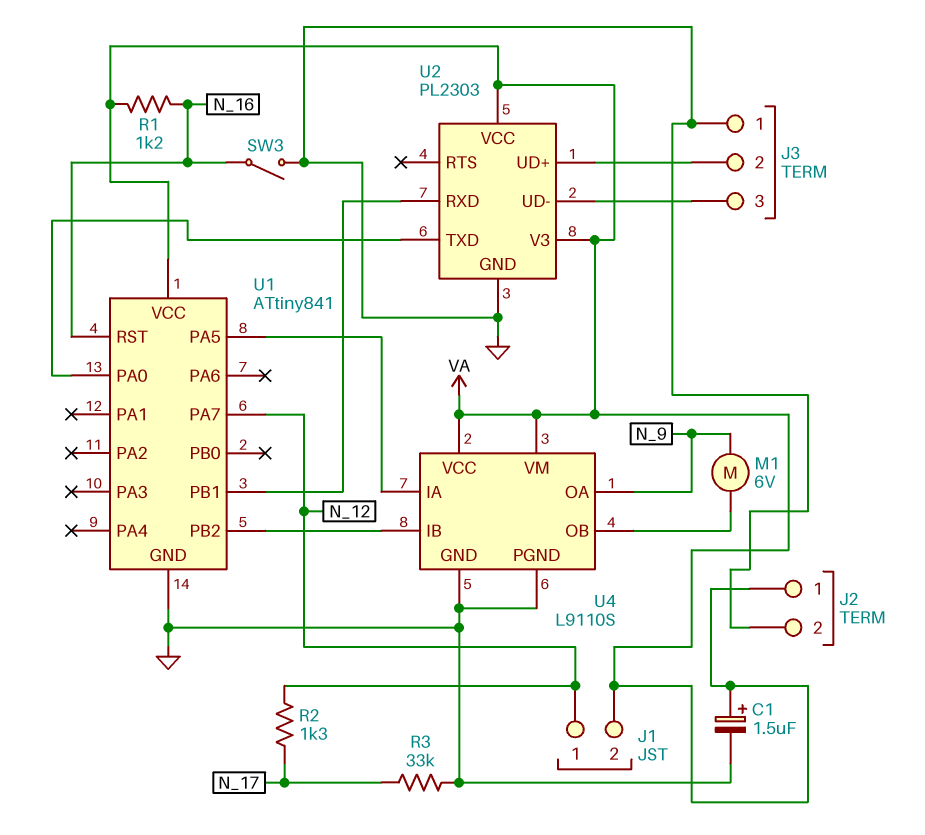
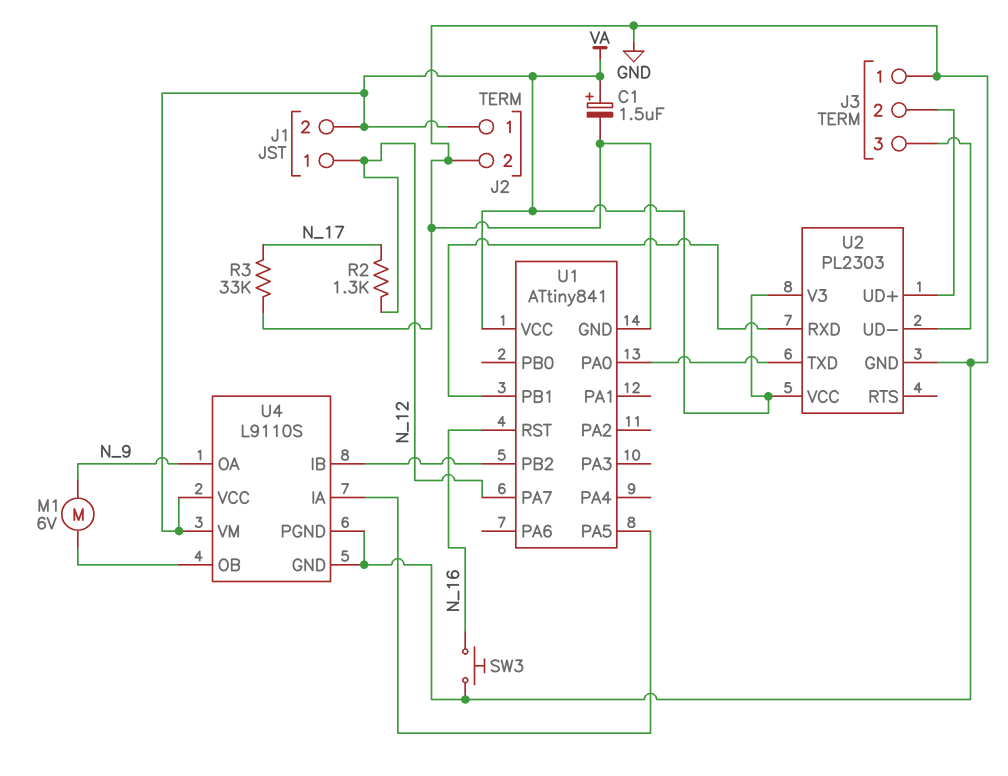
R1: 1.2k (N_16, VA) -> none
SW3: switch (GND, N_16) -> button (GND, N_16)

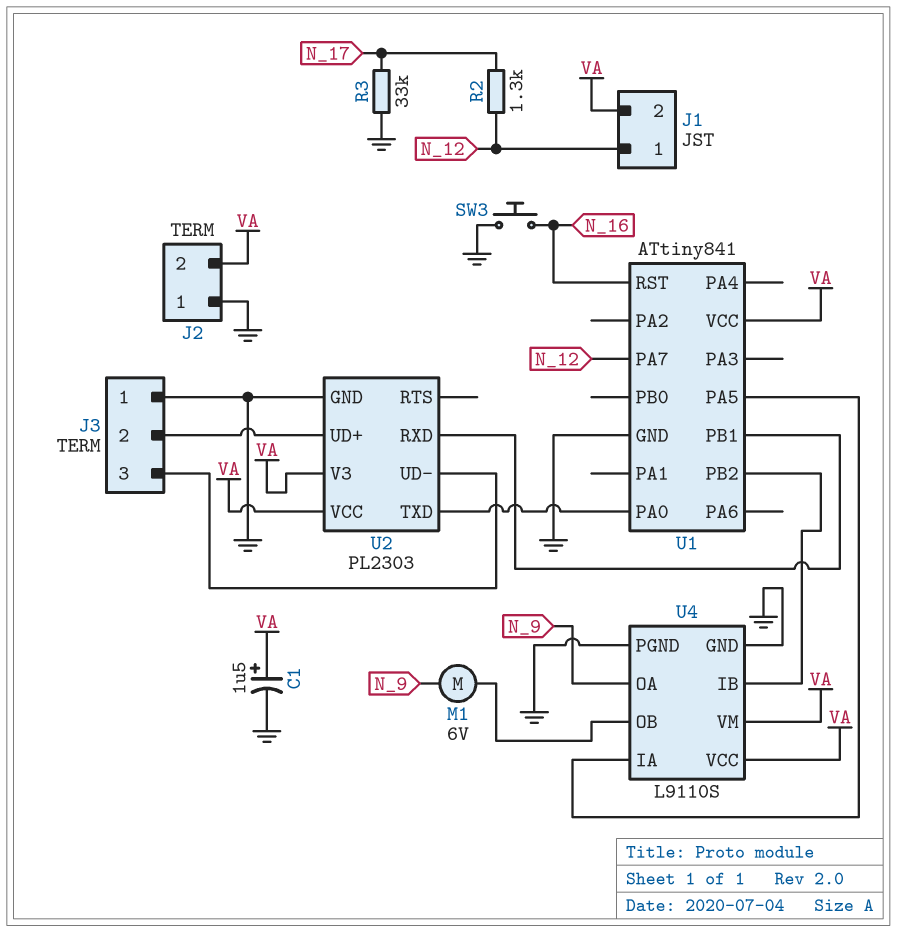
J2 pin 1: VA -> GND
J2 pin 2: GND -> VA

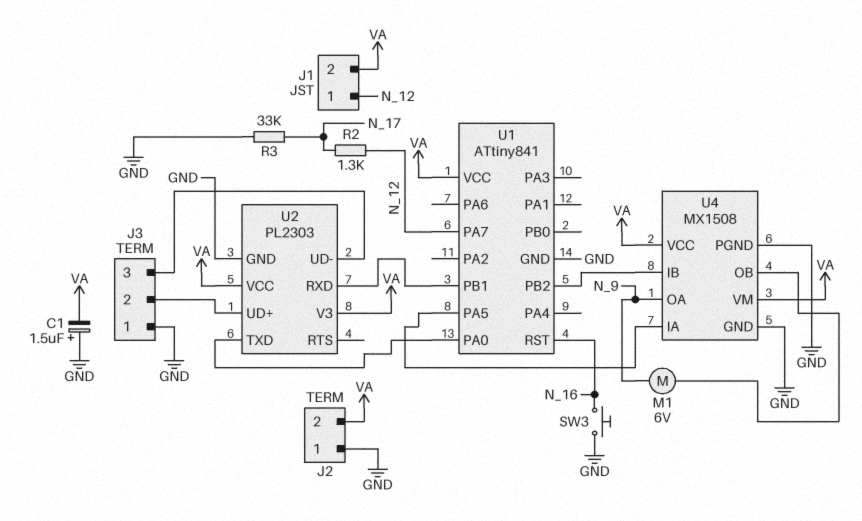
C1: 1.5uF (plus VA, minus GND) -> 1.5uF (plus GND, minus VA)
U4: L9110S -> MX1508

